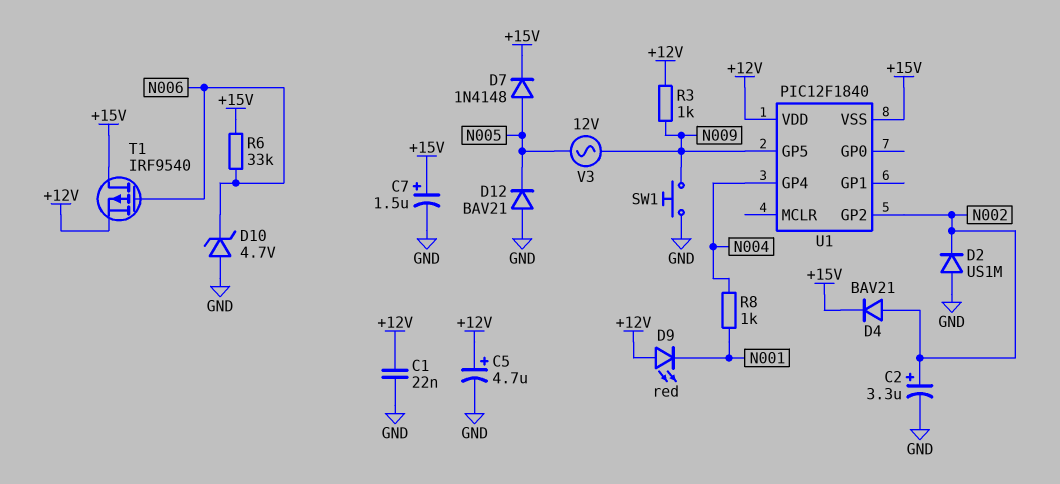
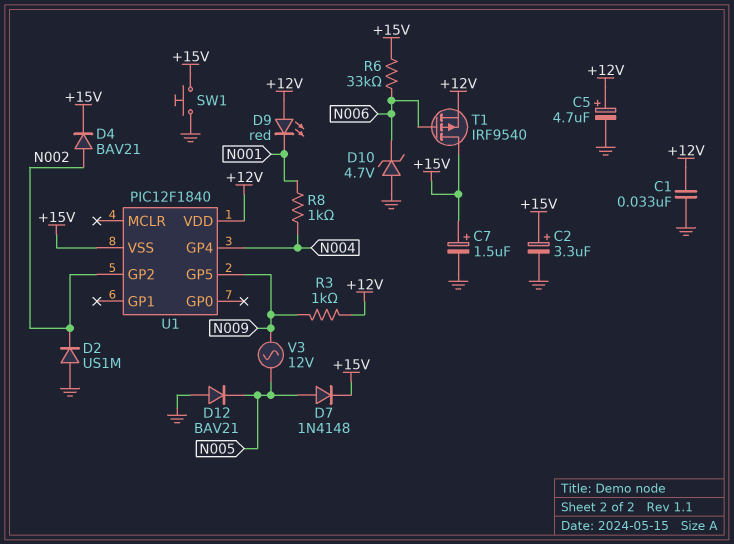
C1: 22nF (+12V, GND) -> 33nF (+12V, GND)
C2: 3.3uF (plus N002, minus GND) -> 3.3uF (plus +15V, minus GND)
SW1: button (GND, N009) -> button (+15V, GND)

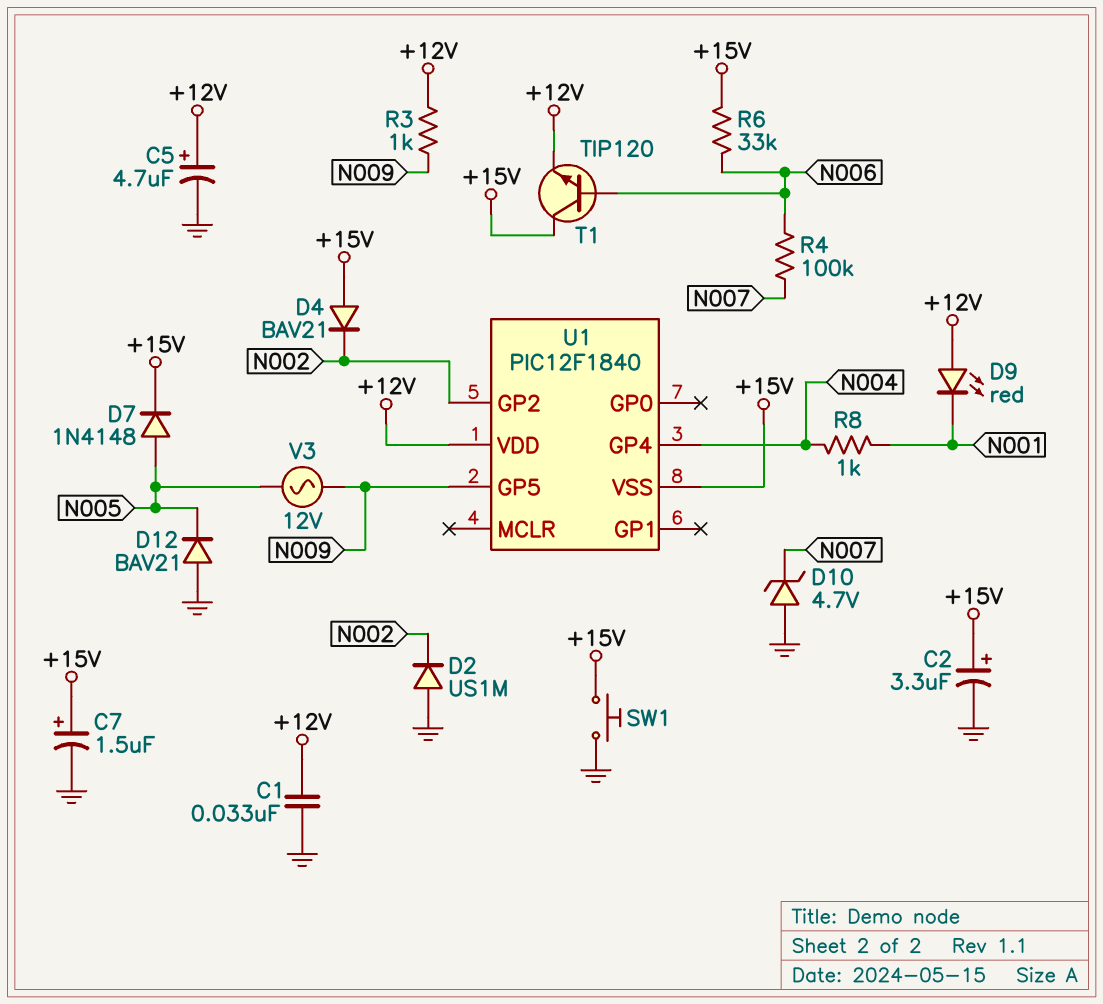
D4: diode BAV21 (A N002, K +15V) -> diode BAV21 (A +15V, K N002)
D10: zener 4.7V (A GND, K N006) -> zener 4.7V (A GND, K N007)
R4: none -> 100k (N006, N007)
T1: PMOS IRF9540 (G N006, D +15V, S +12V) -> NPN TIP120 (B N006, C +15V, E +12V)

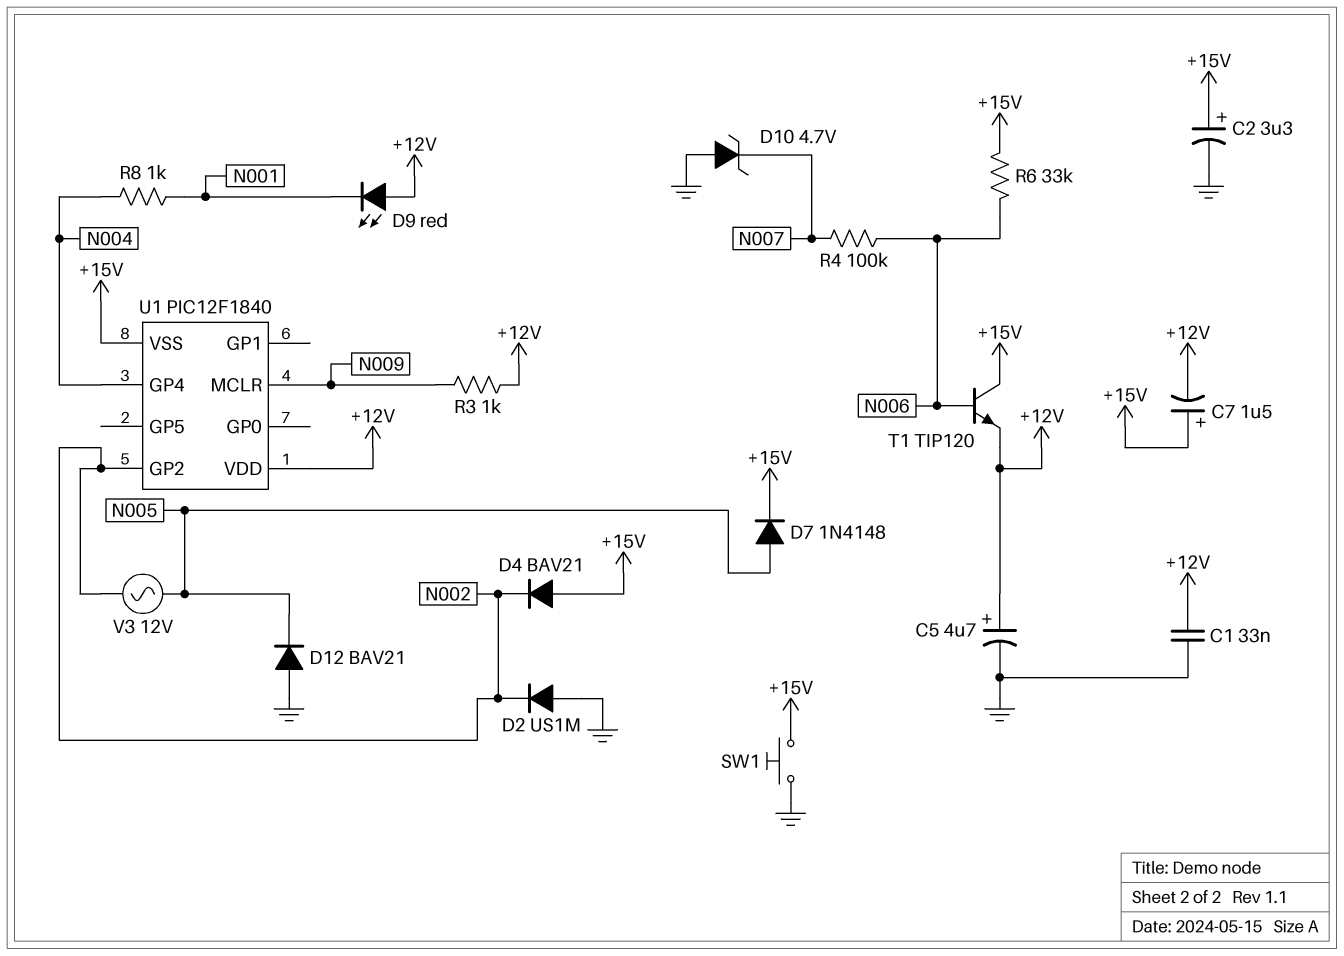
C7: 1.5uF (plus +15V, minus GND) -> 1.5uF (plus +15V, minus +12V)
U1 pin GP5: N009 -> none
U1 pin MCLR: none -> N009
V3: AC 12V (N005, N009) -> AC 12V (N002, N005)

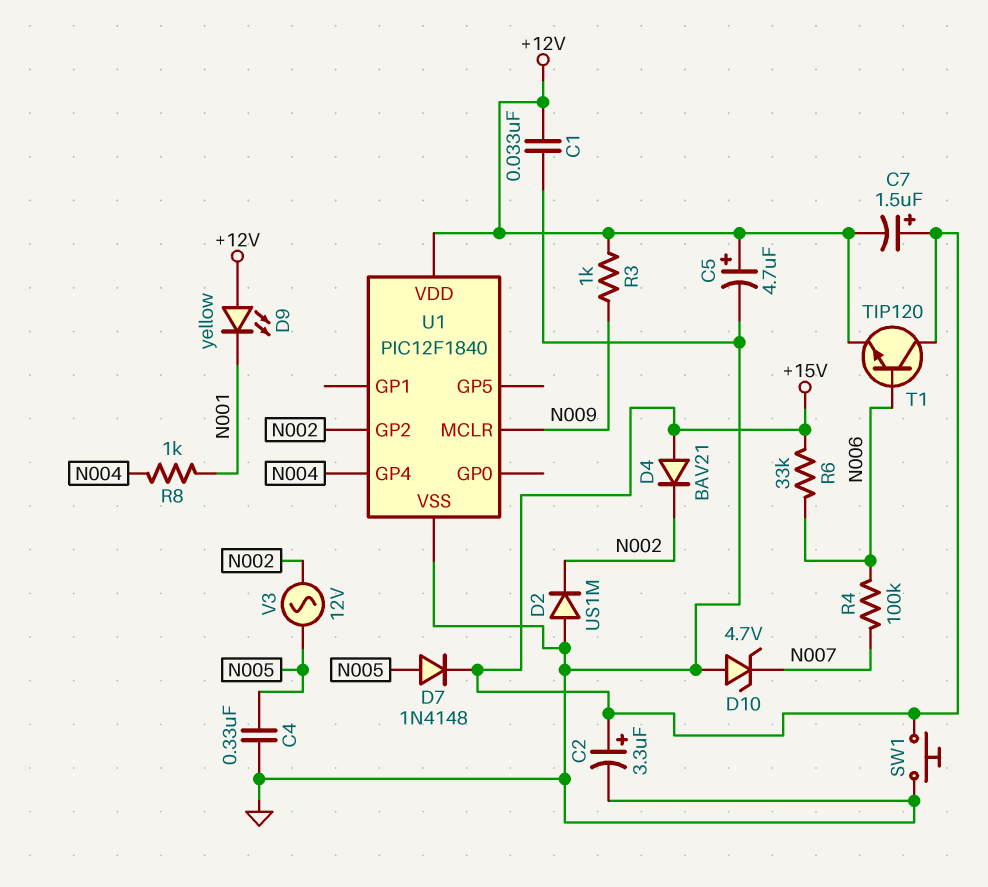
C4: none -> 330nF (GND, N005)
D9: LED red (A +12V, K N001) -> LED yellow (A +12V, K N001)
D12: diode BAV21 (A GND, K N005) -> none
U1 pin VSS: +15V -> GND

